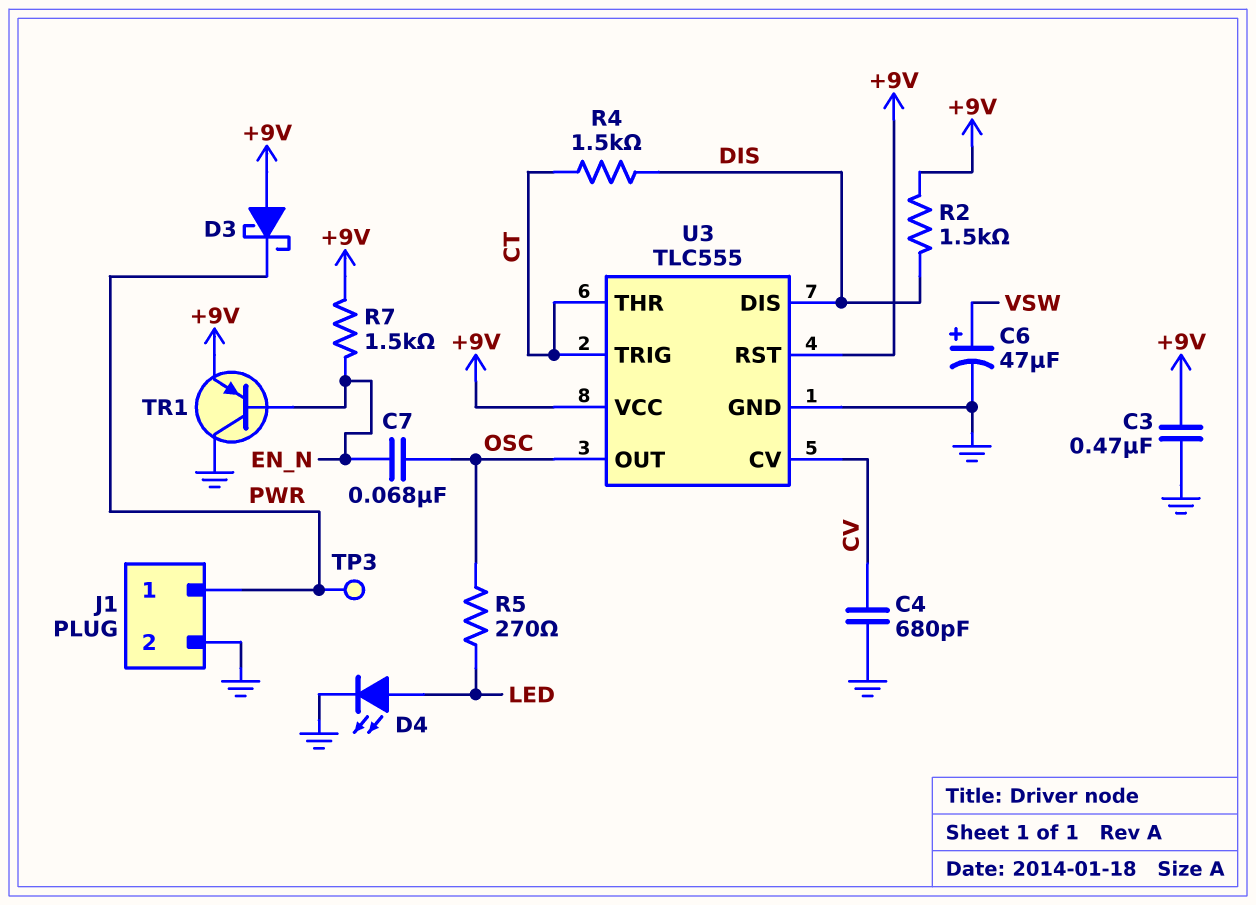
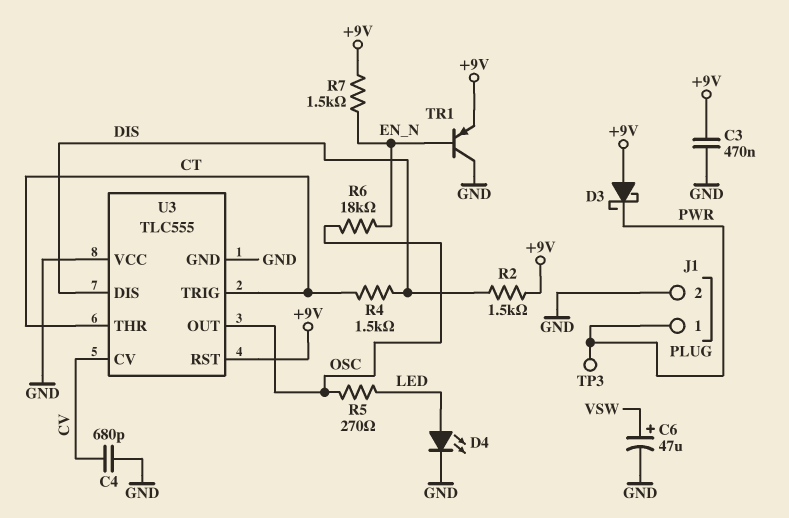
C7: 68nF (EN_N, OSC) -> none
R6: none -> 18k (EN_N, OSC)
U3 pin VCC: +9V -> GND

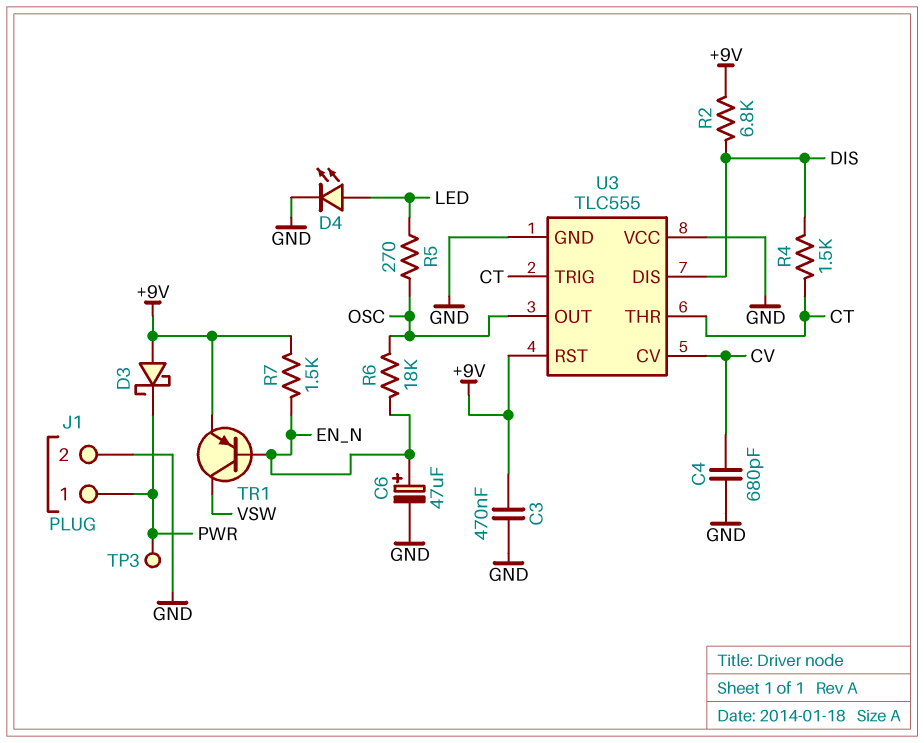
C6: 47uF (plus VSW, minus GND) -> 47uF (plus EN_N, minus GND)
R2: 1.5k (+9V, DIS) -> 6.8k (+9V, DIS)
TR1: PNP (B EN_N, C GND, E +9V) -> PNP (B EN_N, C VSW, E +9V)

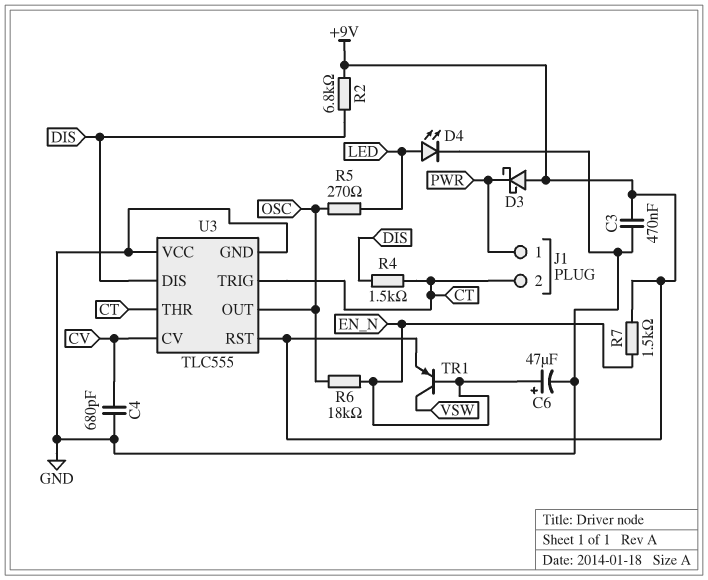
J1 pin 2: GND -> CT
TP3: test point (PWR) -> none

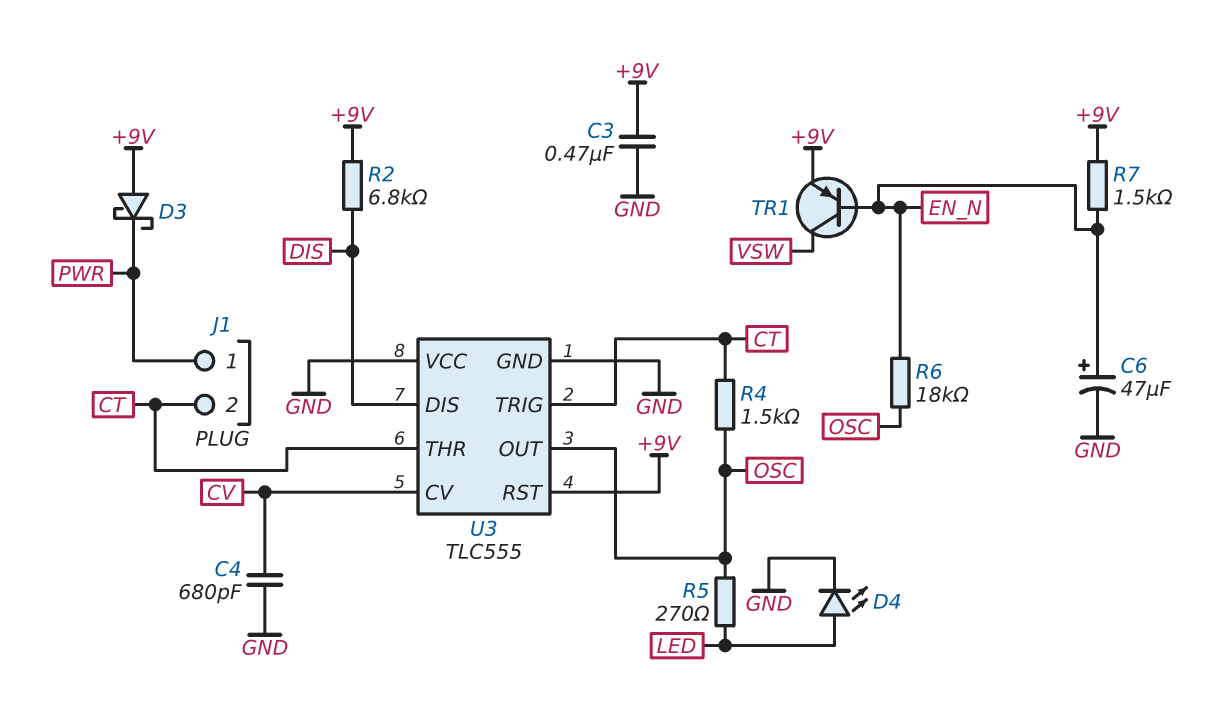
R4: 1.5k (CT, DIS) -> 1.5k (CT, OSC)

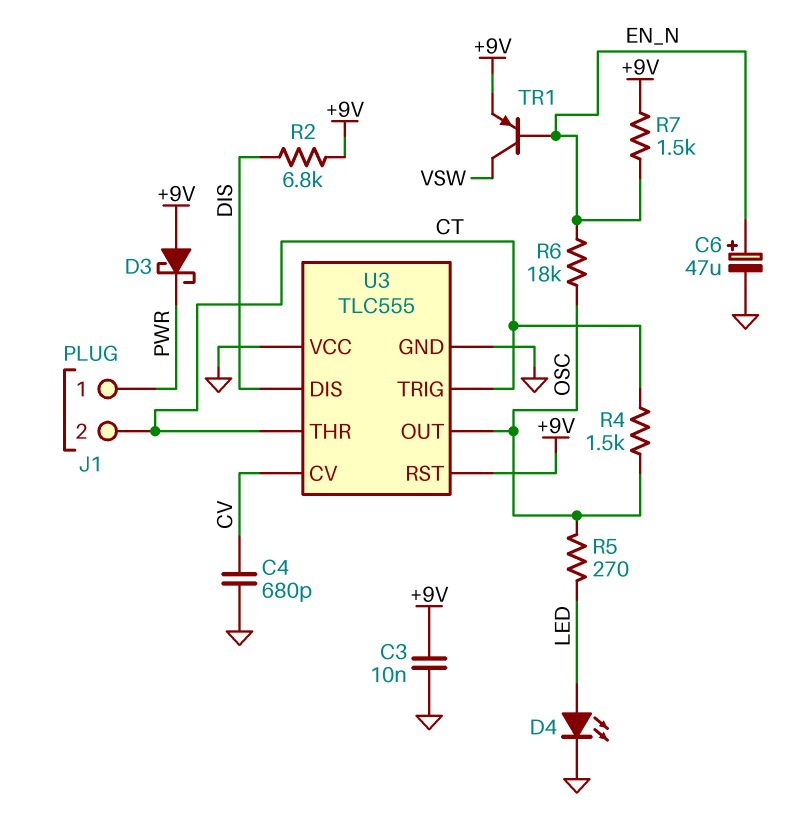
C3: 470nF (+9V, GND) -> 10nF (+9V, GND)

